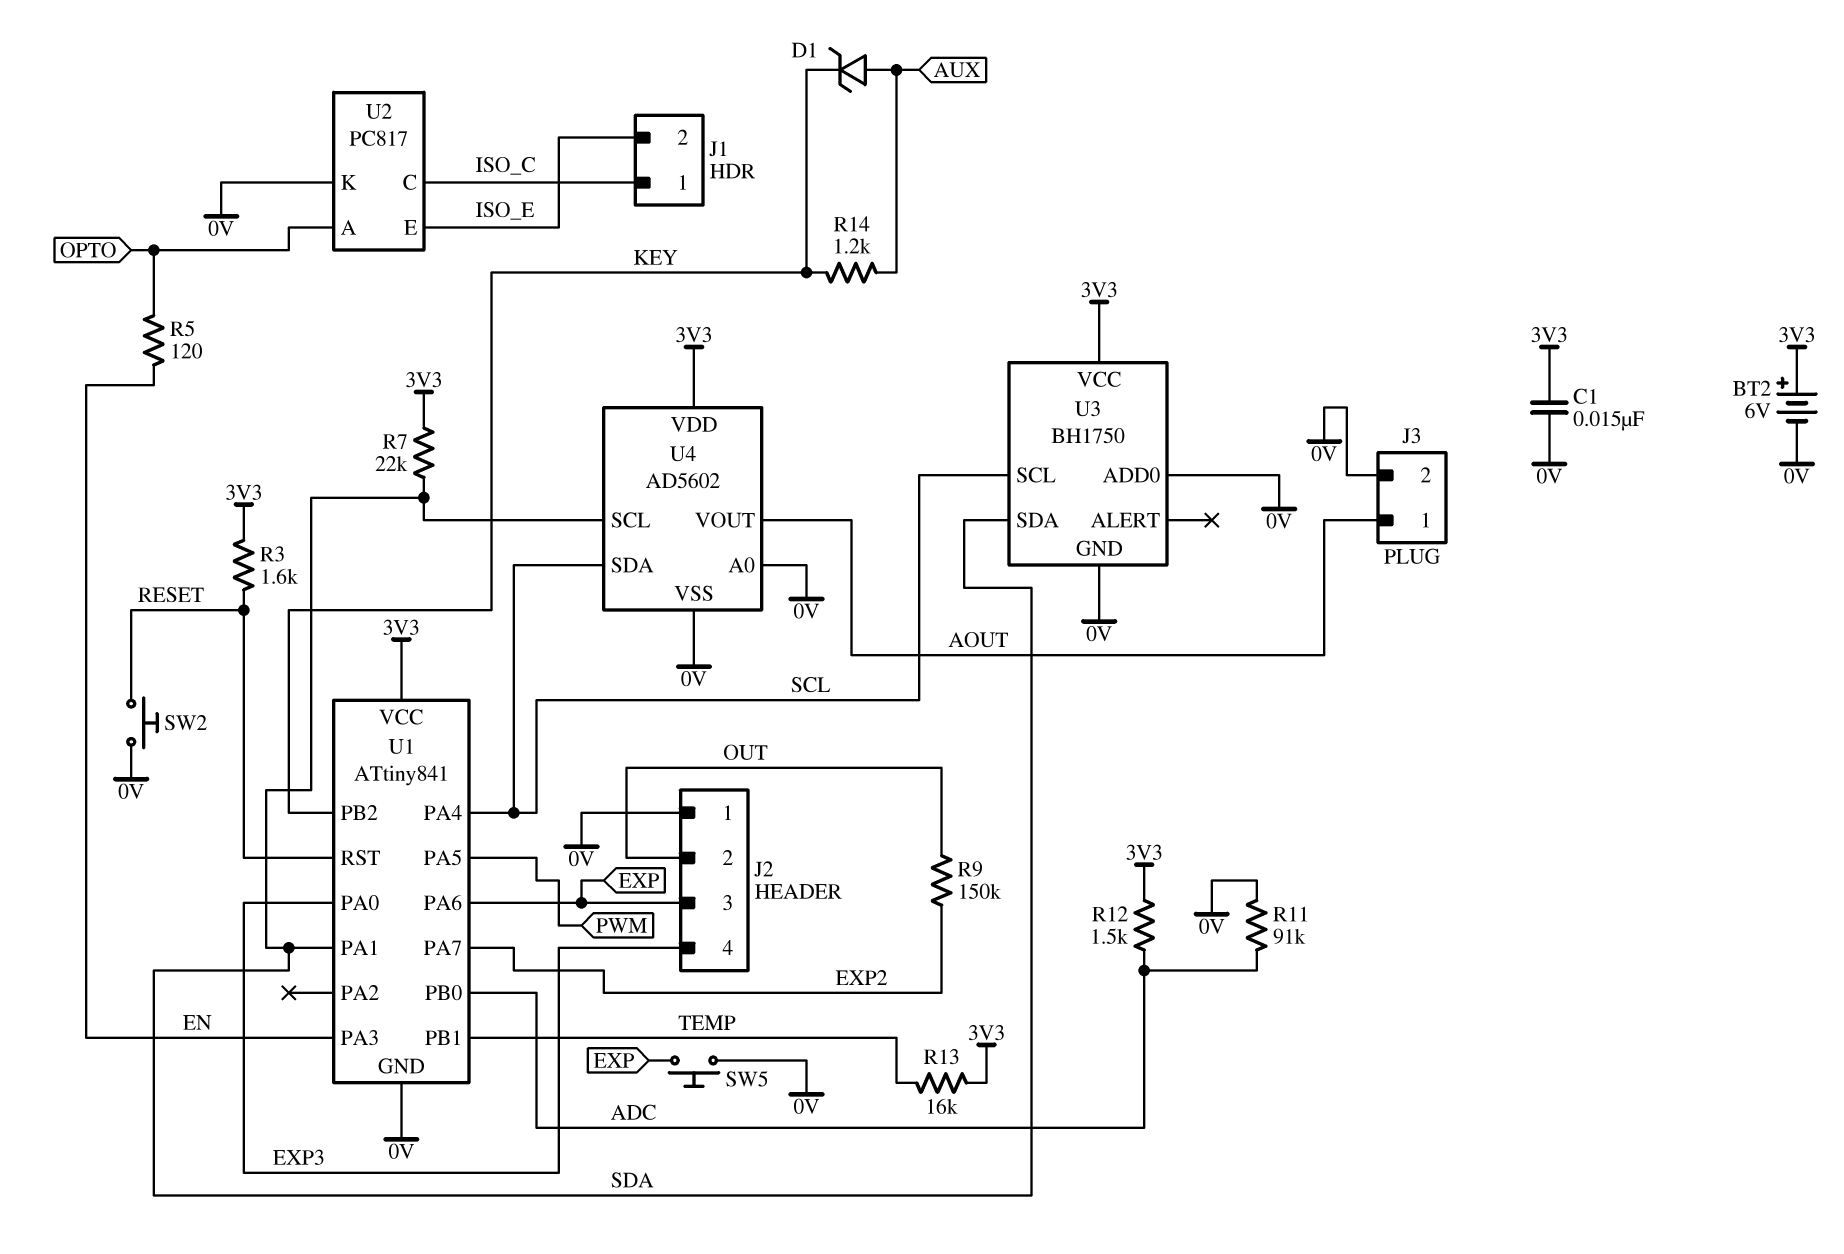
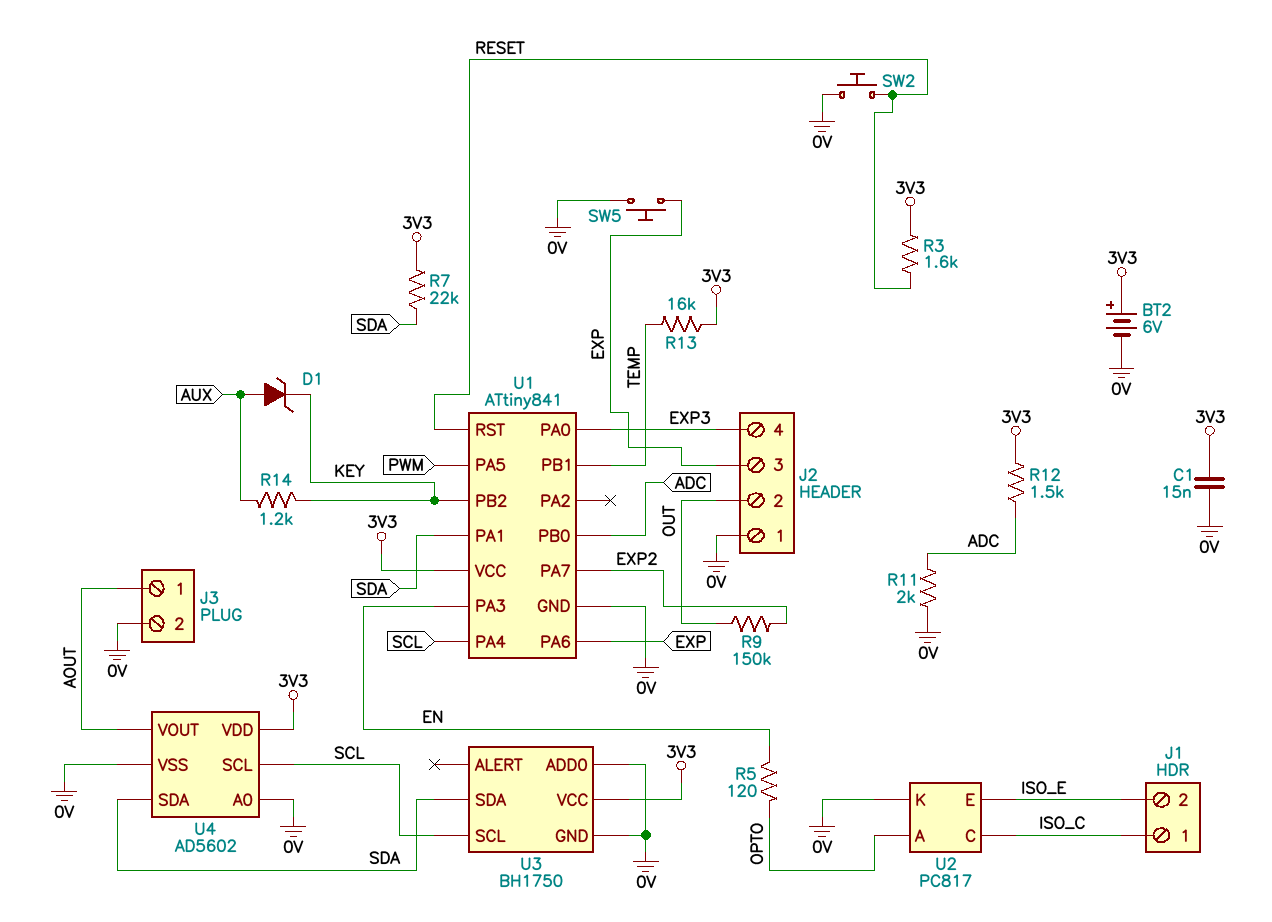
R11: 91k (0V, ADC) -> 2k (0V, ADC)
U4 pin SCL: SDA -> SCL
U4 pin SDA: SCL -> SDA

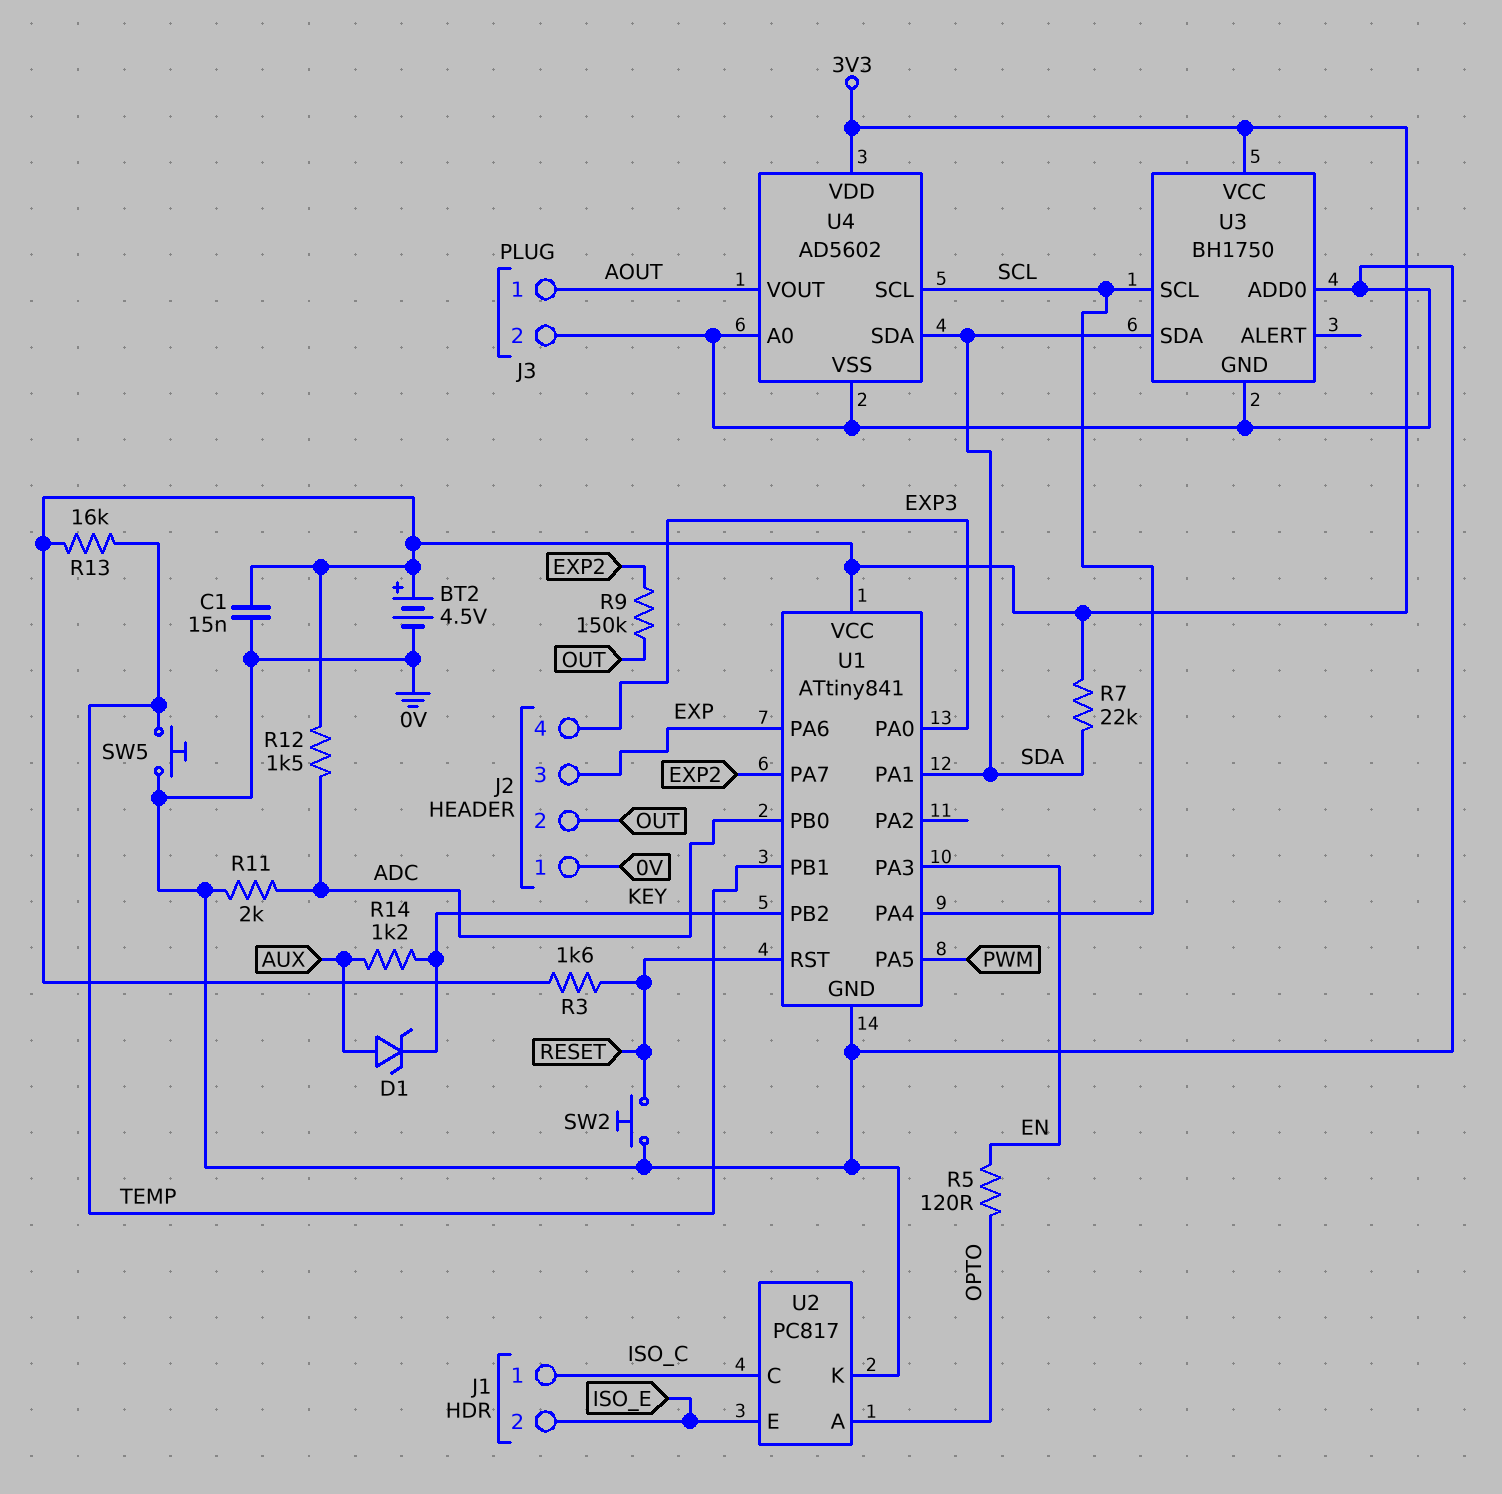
BT2: 6V (plus 3V3, minus 0V) -> 4.5V (plus 3V3, minus 0V)
SW5: button (0V, EXP) -> button (0V, TEMP)

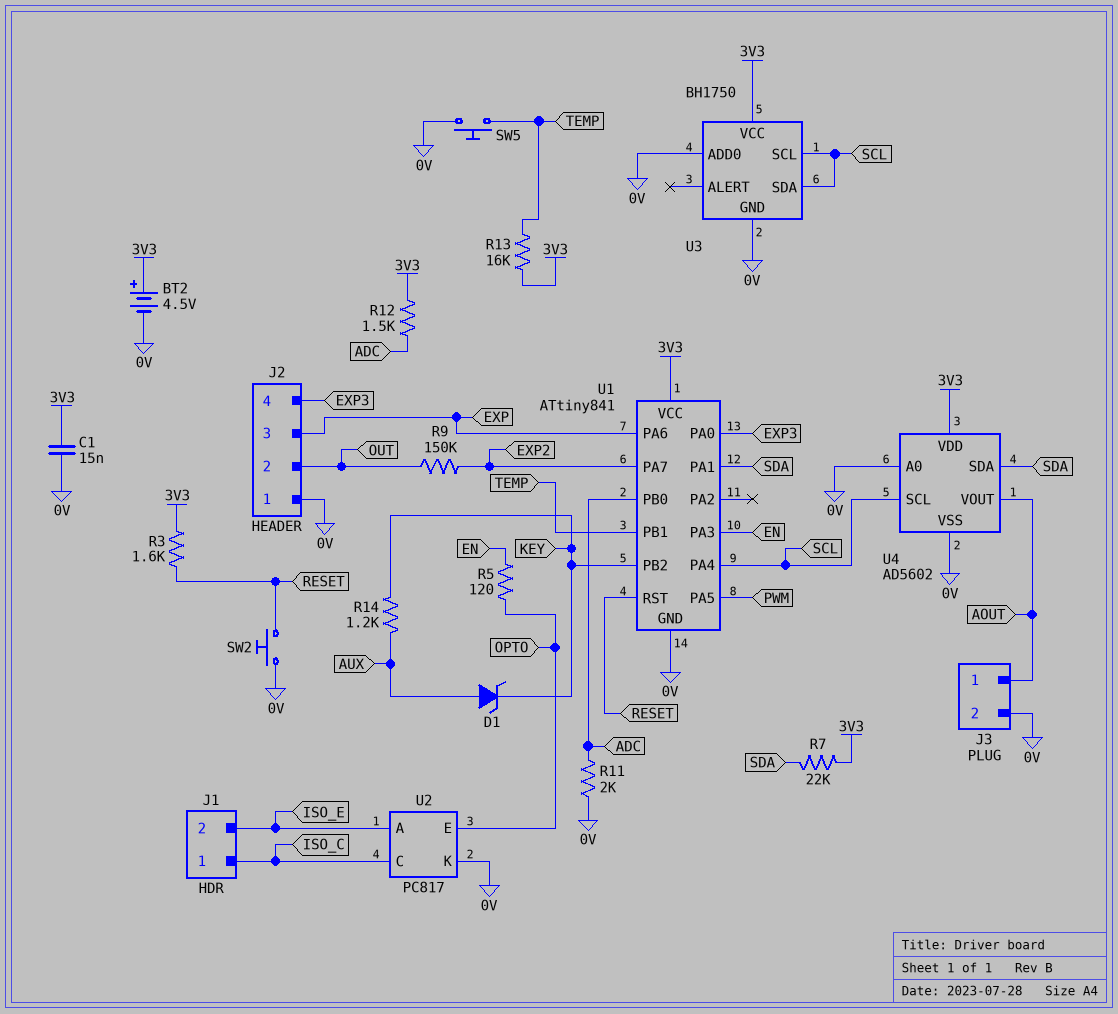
U2 pin A: OPTO -> ISO_E
U2 pin E: ISO_E -> OPTO
U3 pin SDA: SDA -> SCL

